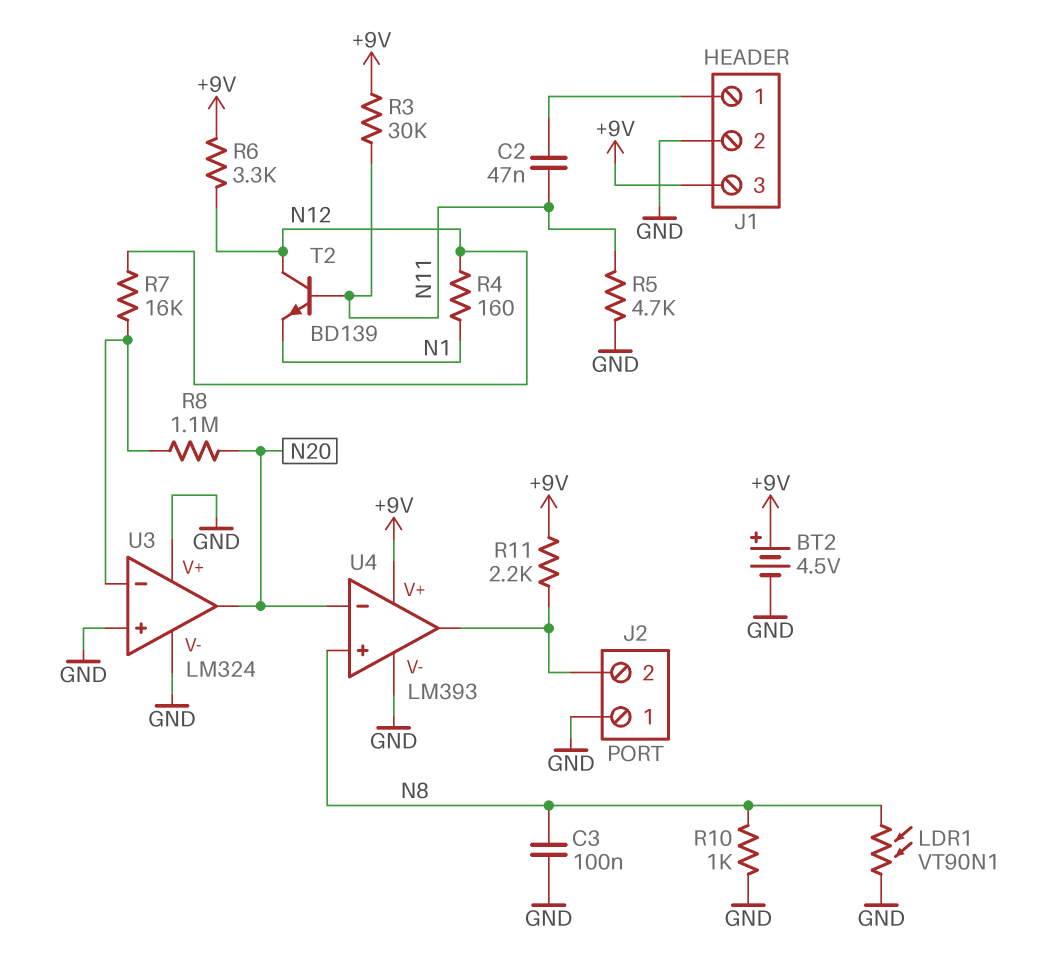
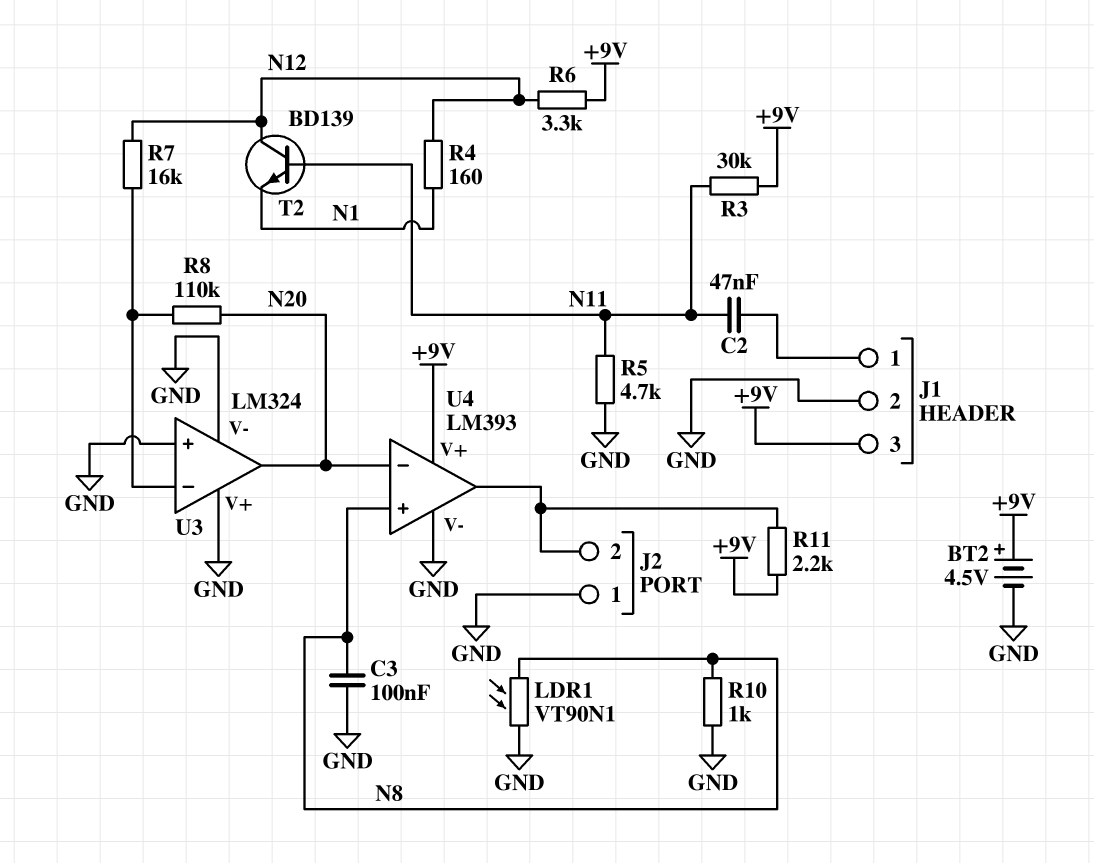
R8: 1.1M (N20, U3/in-) -> 110k (N20, U3/in-)

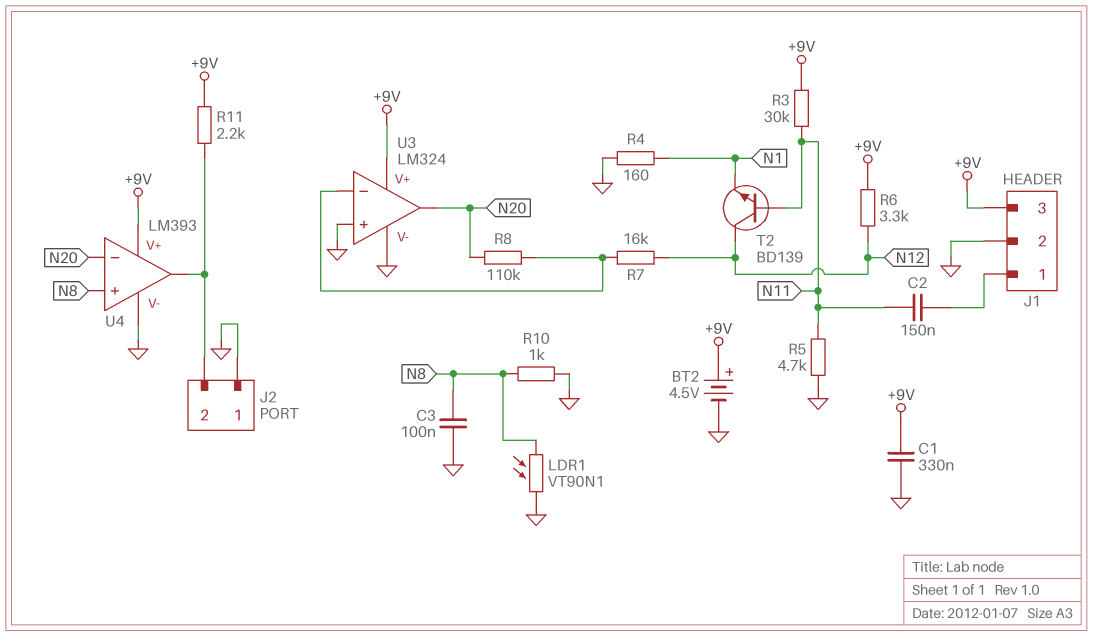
C1: none -> 330nF (+9V, GND)
C2: 47nF (J1/1, N11) -> 150nF (J1/1, N11)
R4: 160 (N1, N12) -> 160 (GND, N1)
U3 pin V+: GND -> +9V

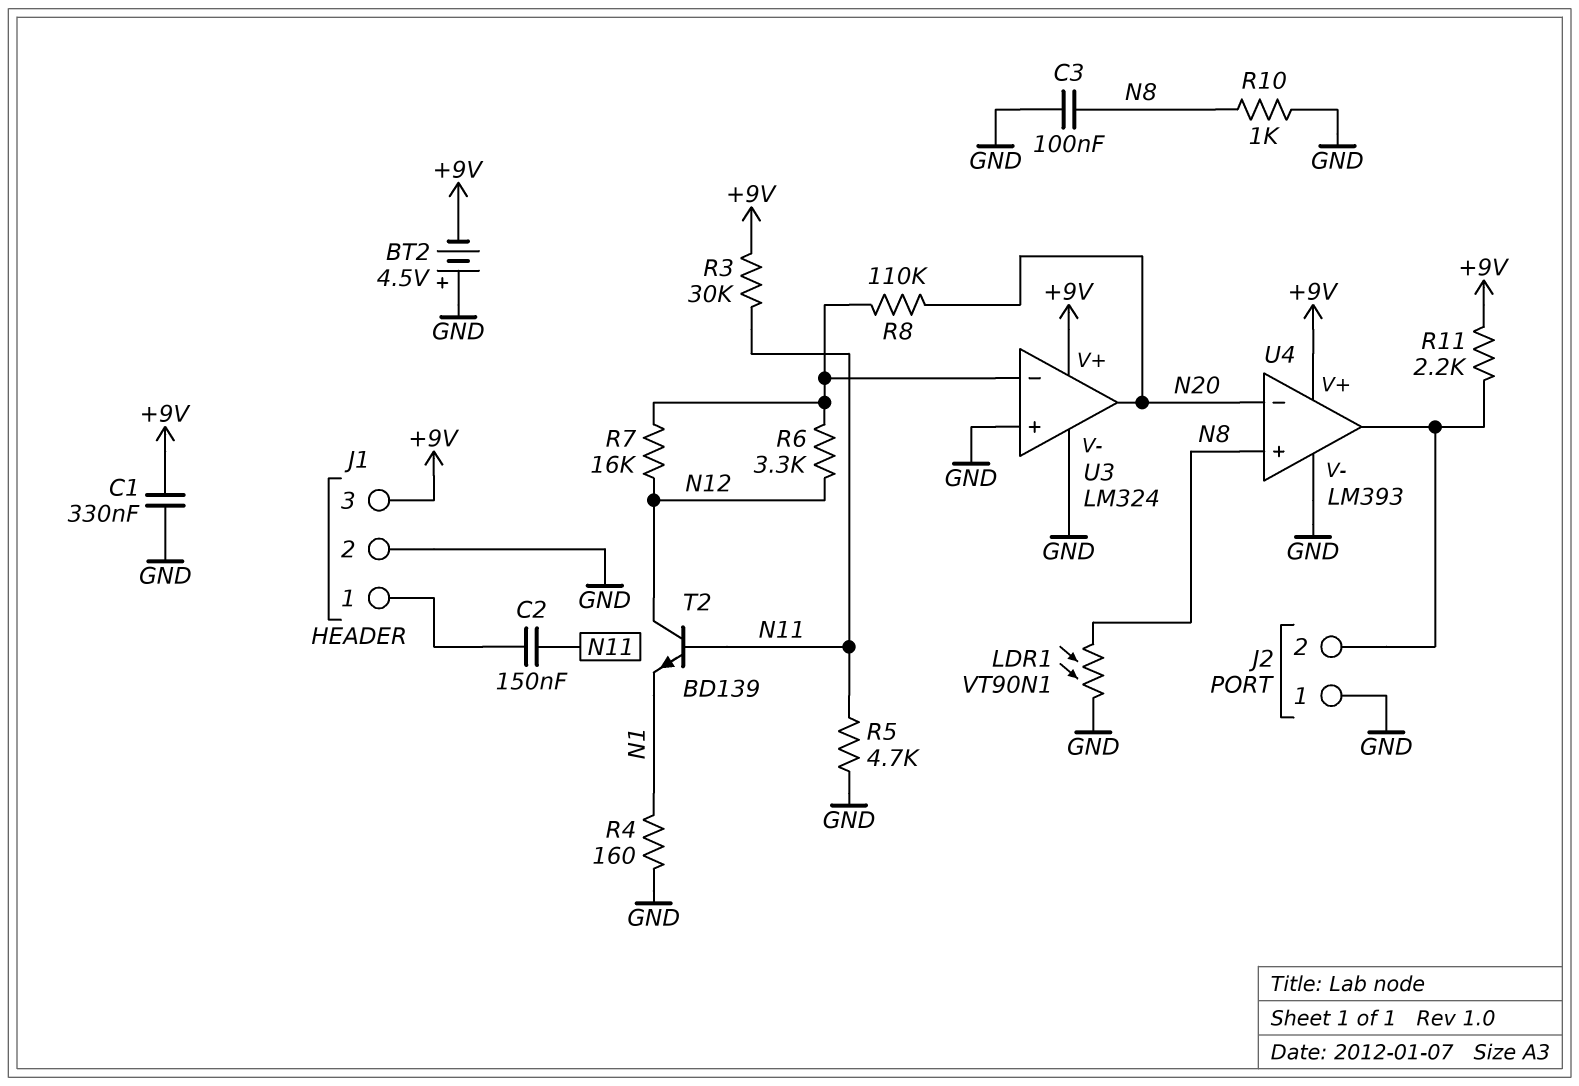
BT2: 4.5V (plus +9V, minus GND) -> 4.5V (plus GND, minus +9V)
R6: 3.3k (+9V, N12) -> 3.3k (N12, U3/in-)

